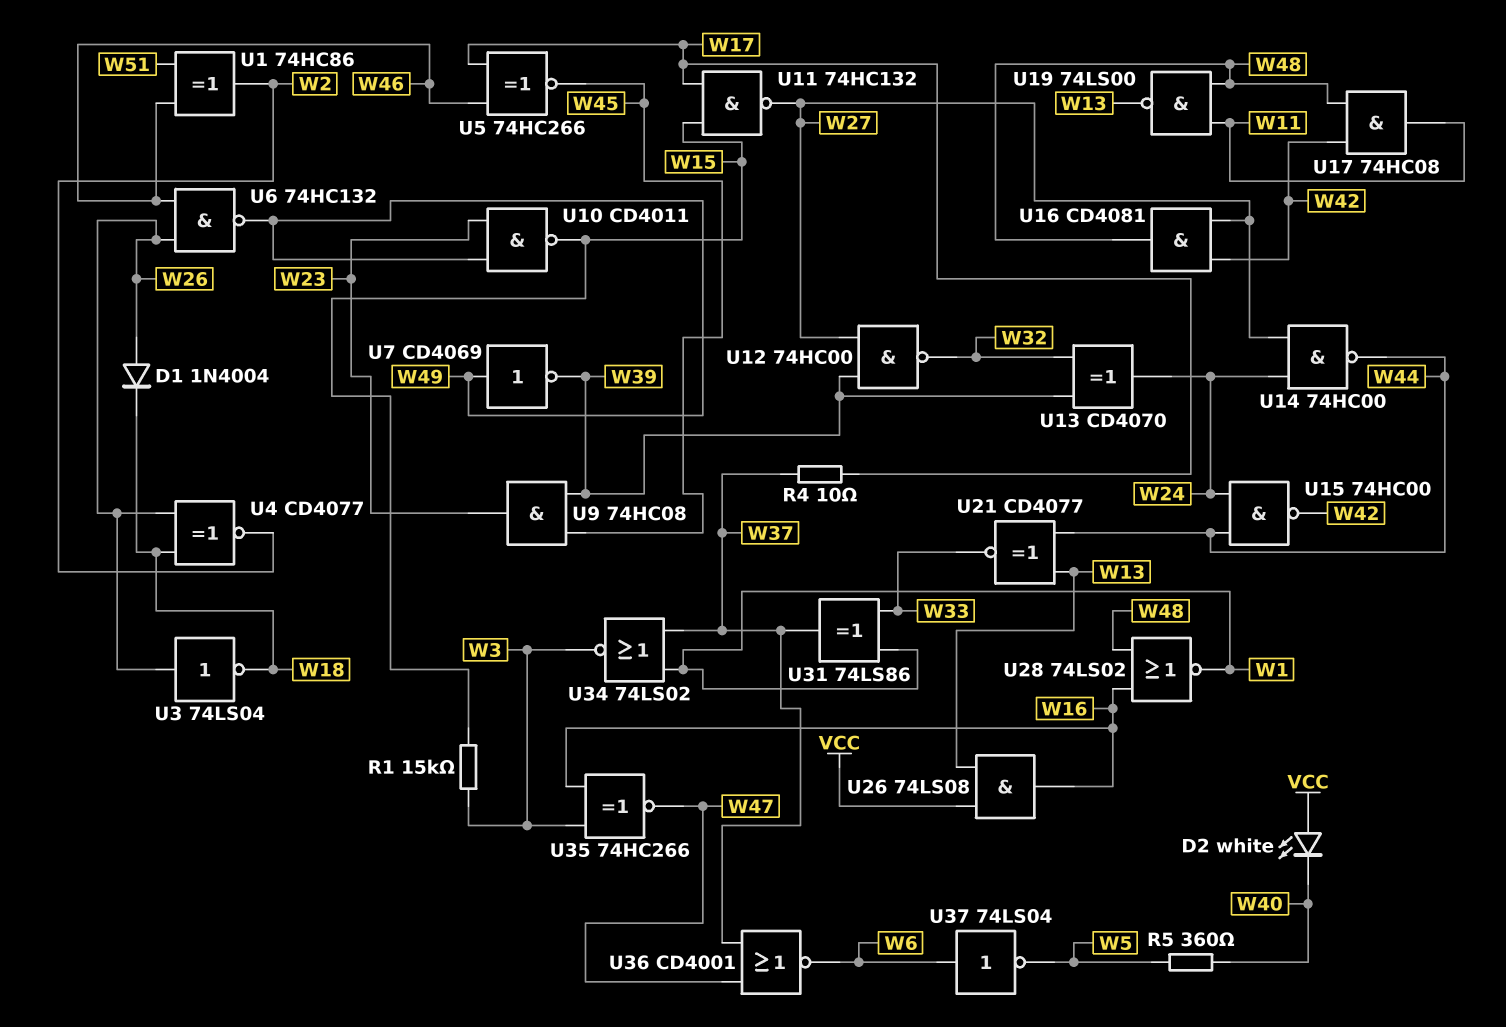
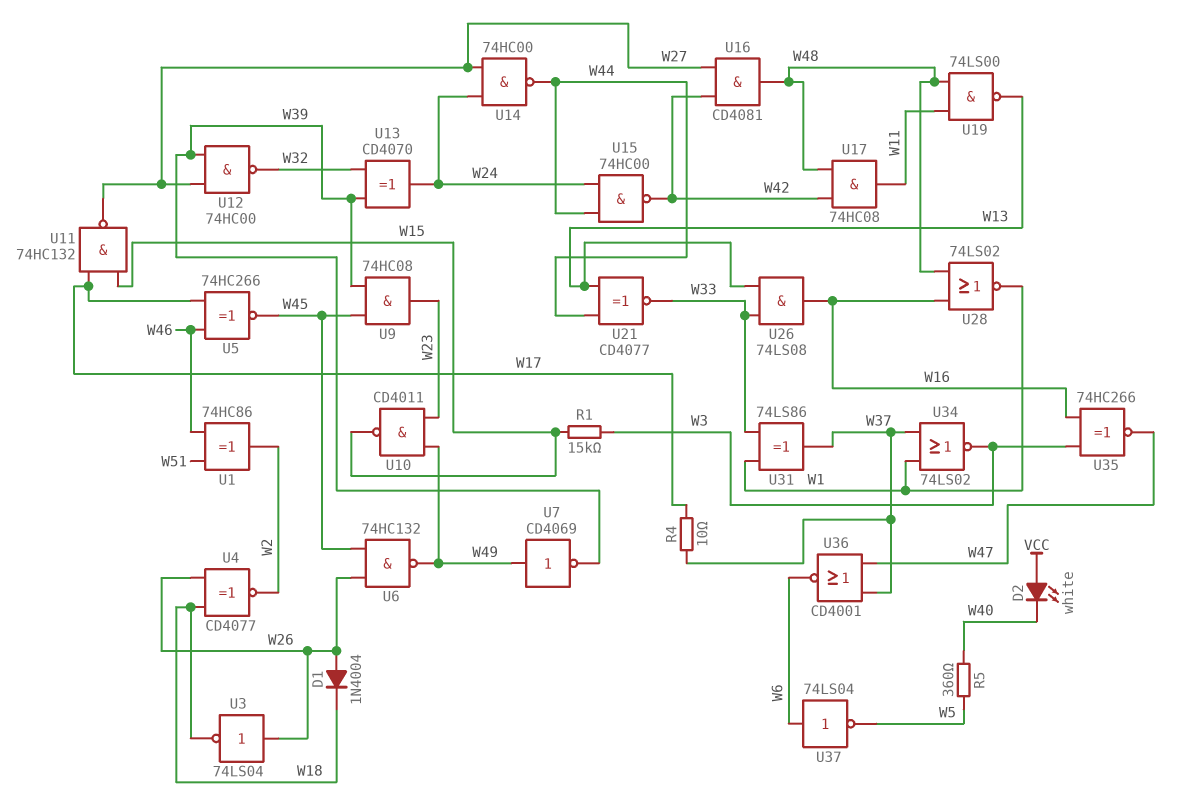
U6: NAND 74HC132 (in W26, in W46, out W49) -> NAND 74HC132 (in W26, in W45, out W49)
U26: AND 74LS08 (in VCC, in W13, out W16) -> AND 74LS08 (in W13, in W33, out W16)

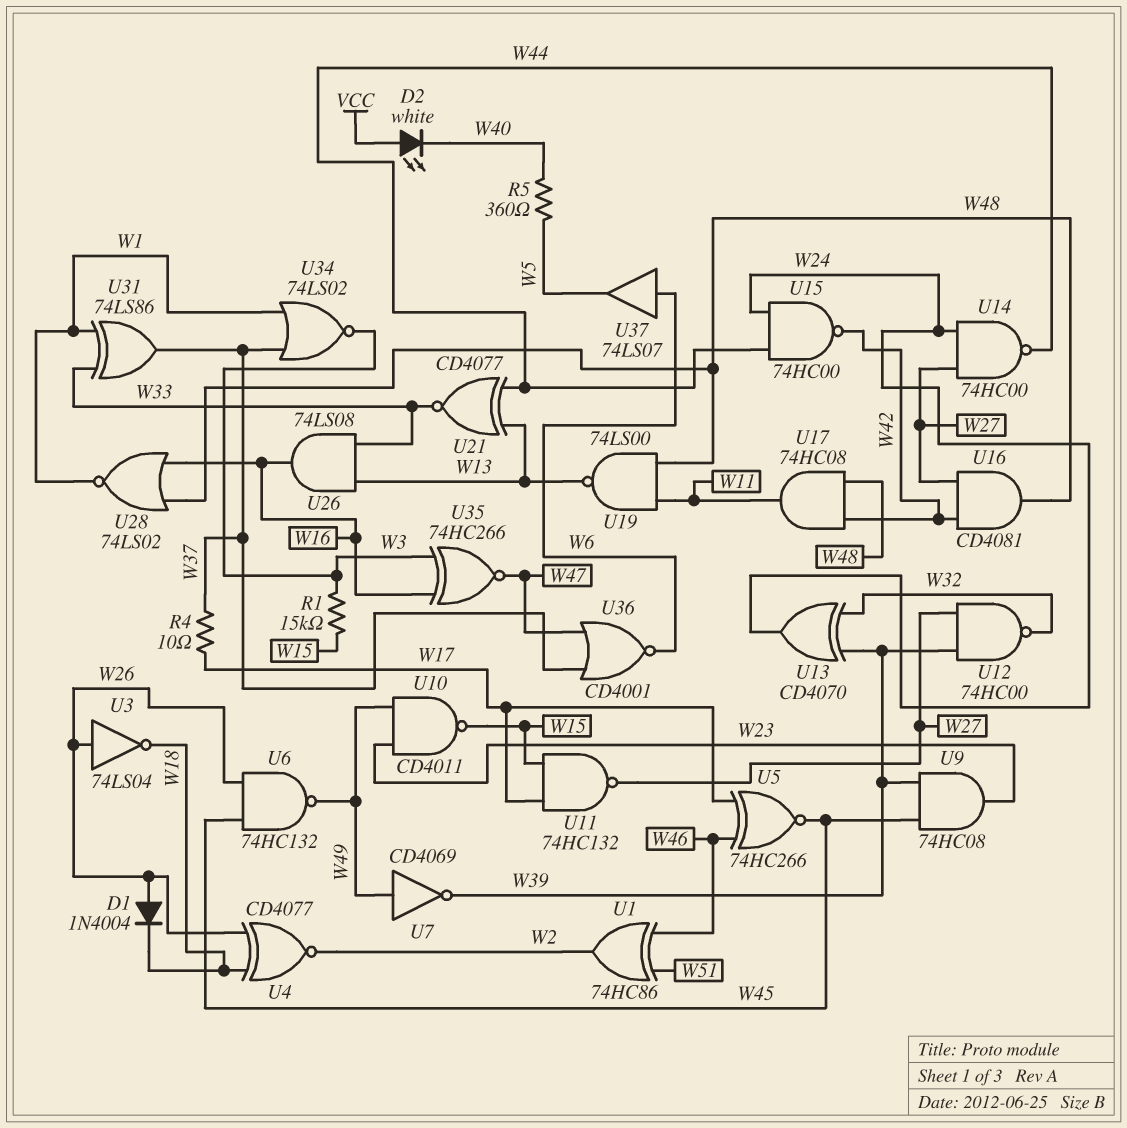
U37: NOT 74LS04 (in W6, out W5) -> buffer 74LS07 (in W6, out W5)

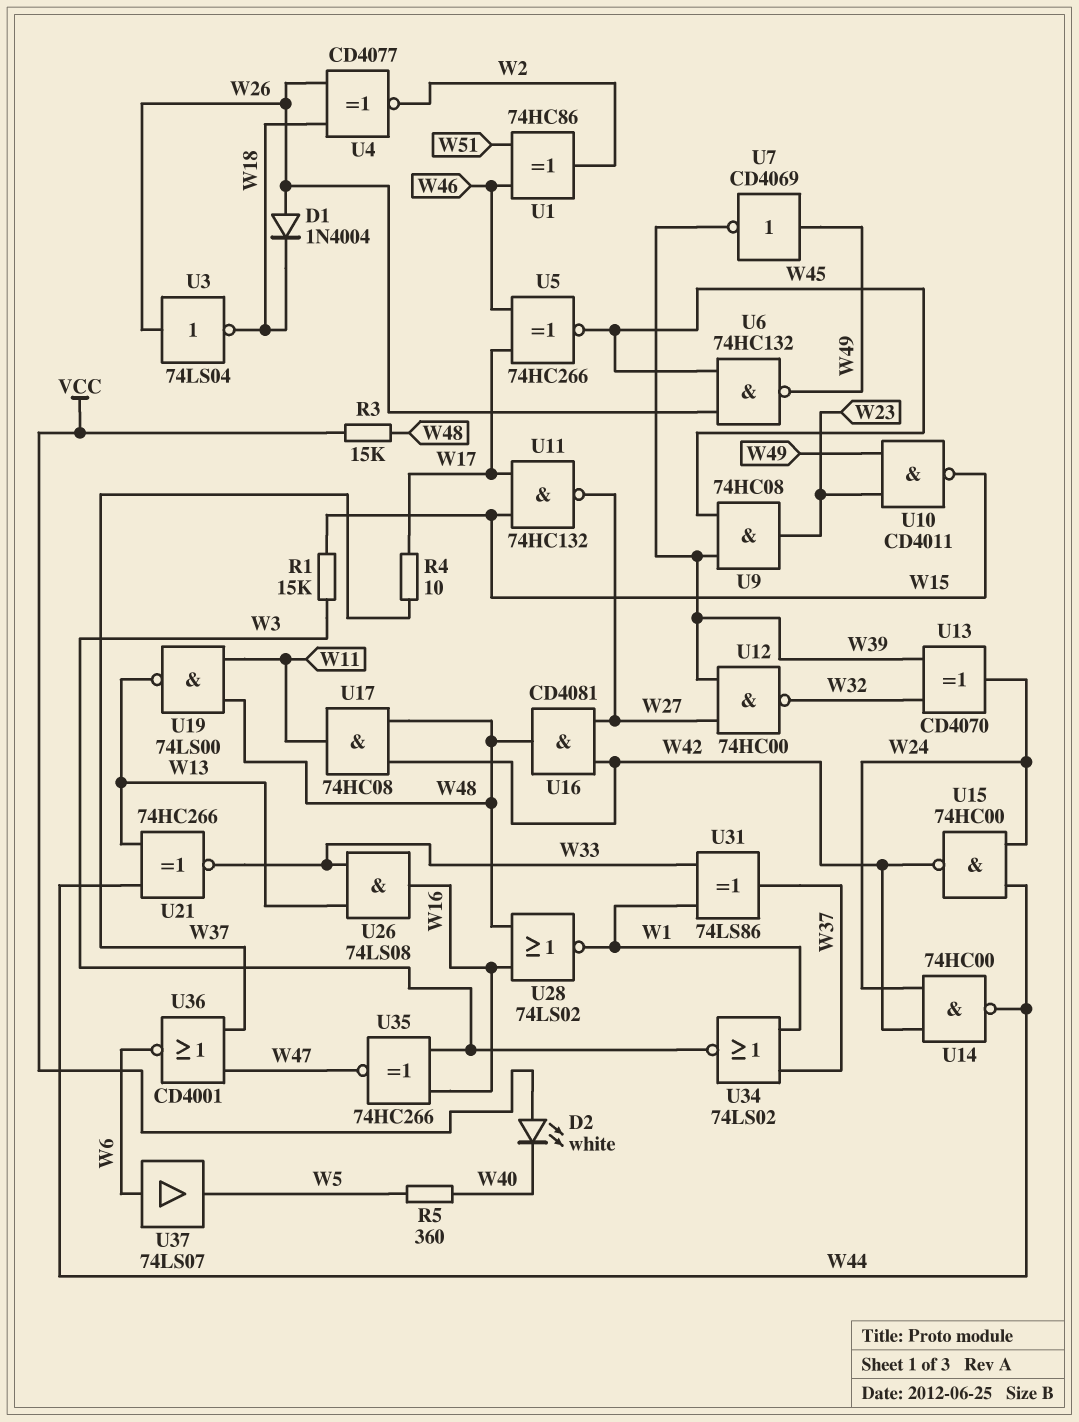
R3: none -> 15k (VCC, W48)
U14: NAND 74HC00 (in W24, in W27, out W44) -> NAND 74HC00 (in W24, in W42, out W44)
U21: XNOR CD4077 (in W13, in W44, out W33) -> XNOR 74HC266 (in W13, in W44, out W33)

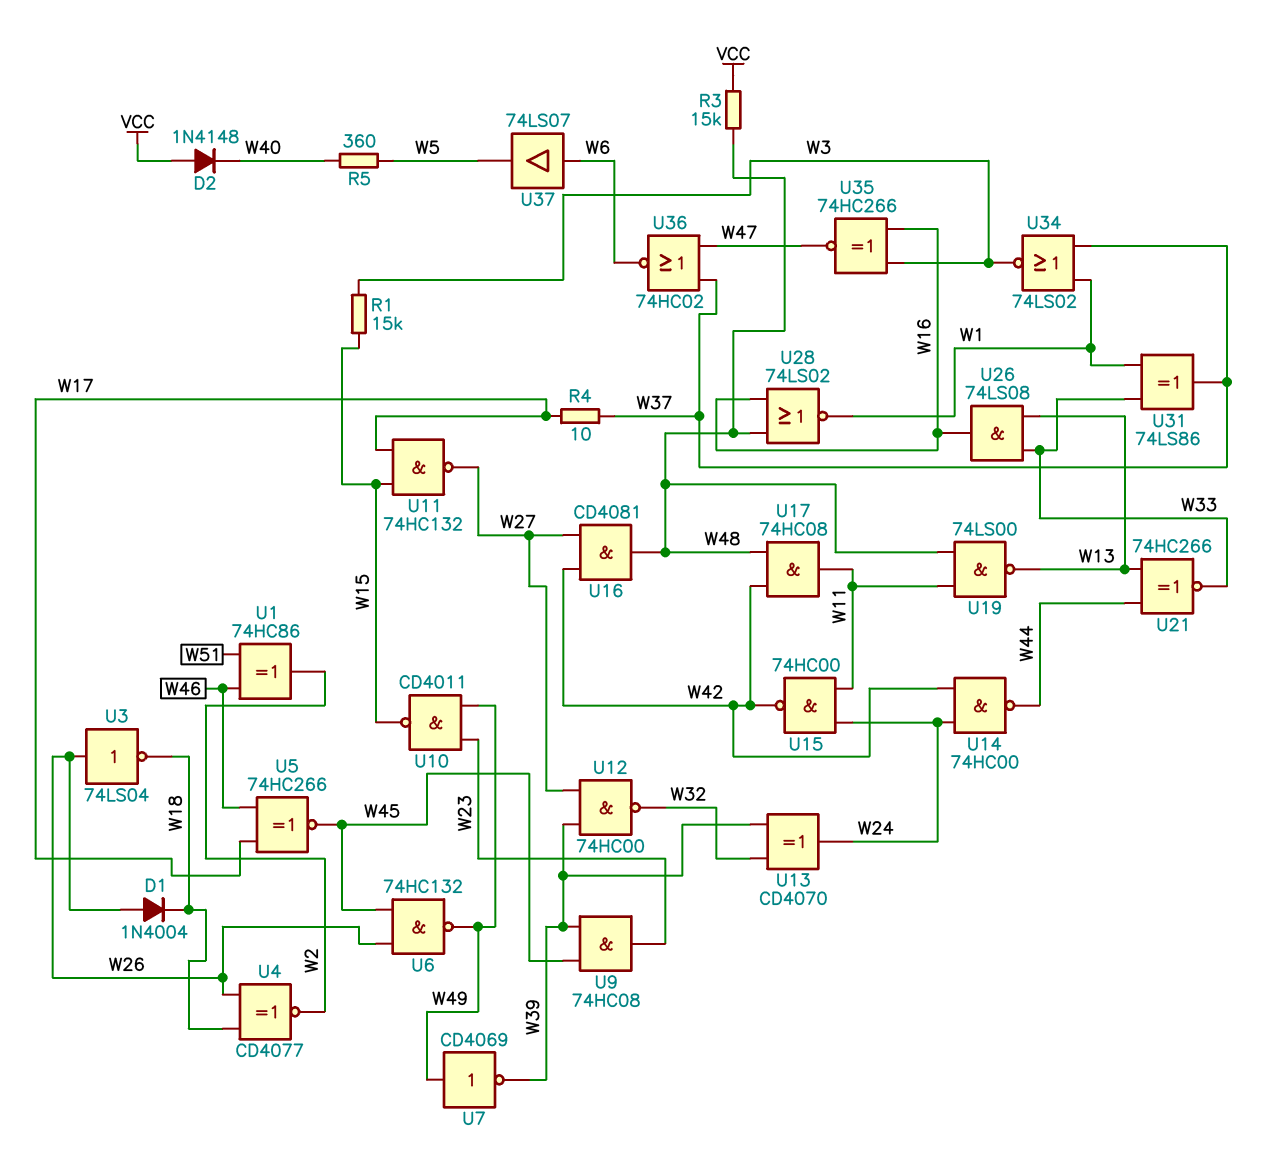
D2: LED white (A VCC, K W40) -> diode 1N4148 (A VCC, K W40)
U15: NAND 74HC00 (in W24, in W44, out W42) -> NAND 74HC00 (in W11, in W24, out W42)
U36: NOR CD4001 (in W37, in W47, out W6) -> NOR 74HC02 (in W37, in W47, out W6)

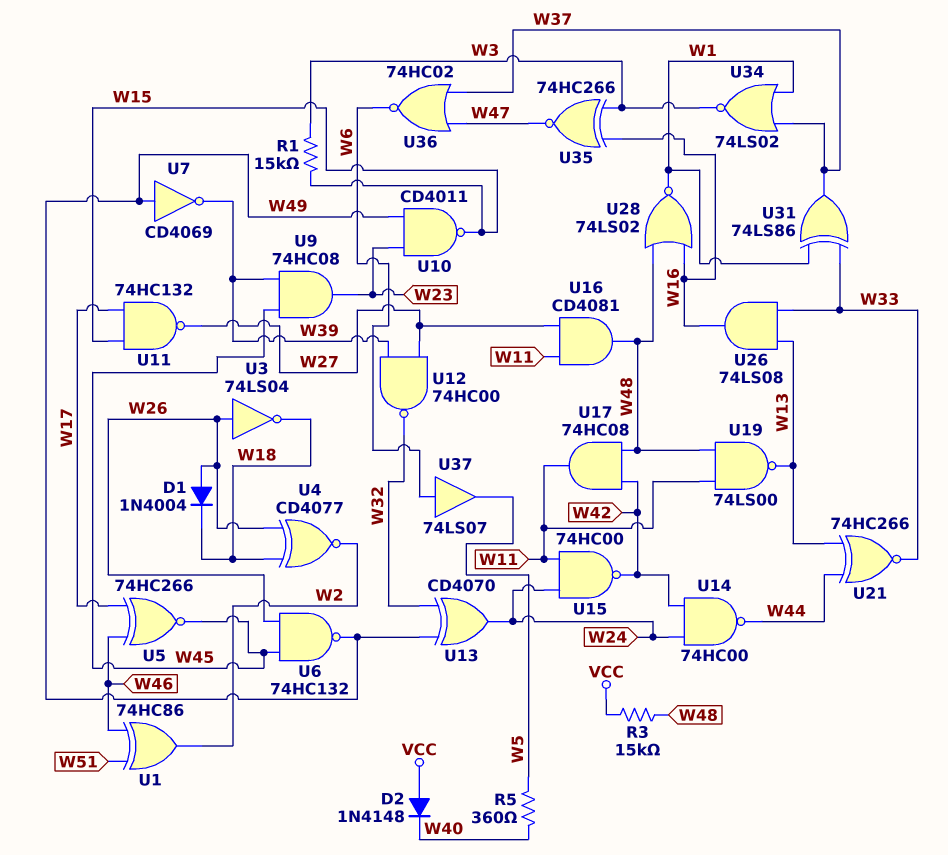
R4: 10 (W17, W37) -> none
U13: XOR CD4070 (in W32, in W39, out W24) -> XOR CD4070 (in W32, in W49, out W24)
U16: AND CD4081 (in W27, in W42, out W48) -> AND CD4081 (in W11, in W27, out W48)

